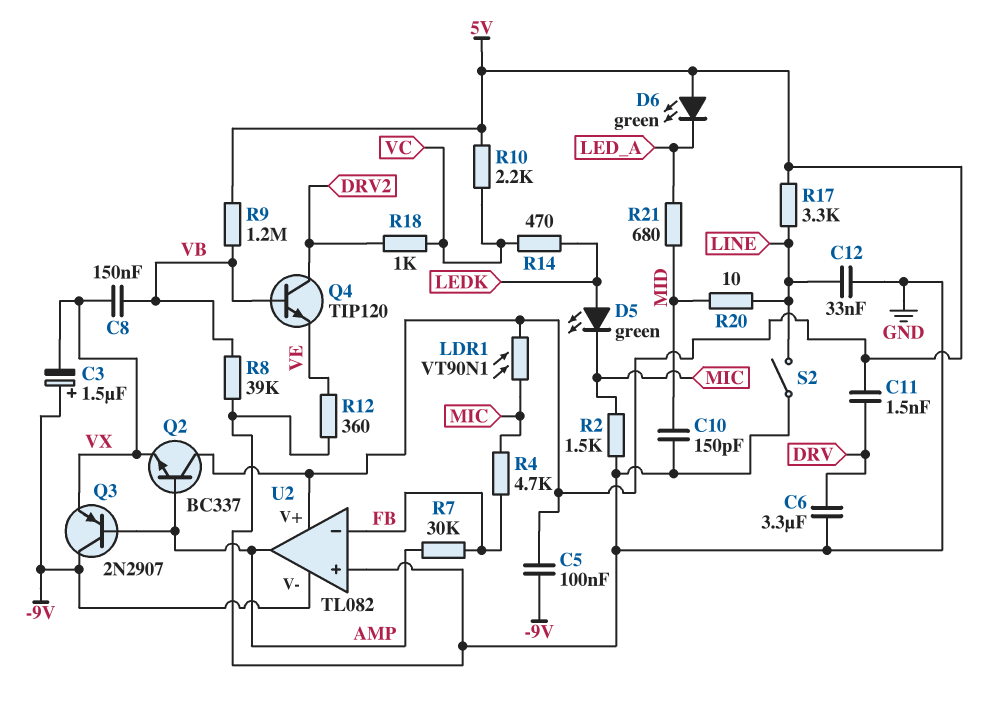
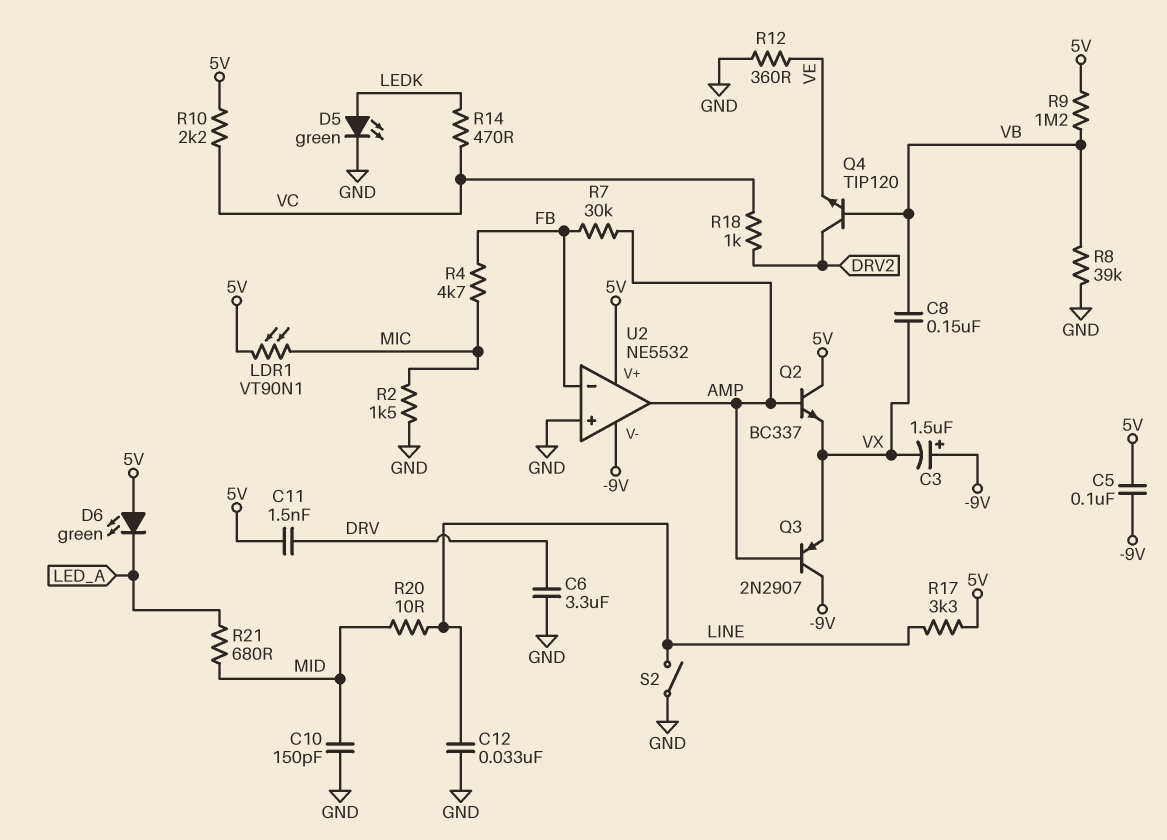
D5: LED green (A LEDK, K MIC) -> LED green (A LEDK, K GND)
U2: TL082 -> NE5532

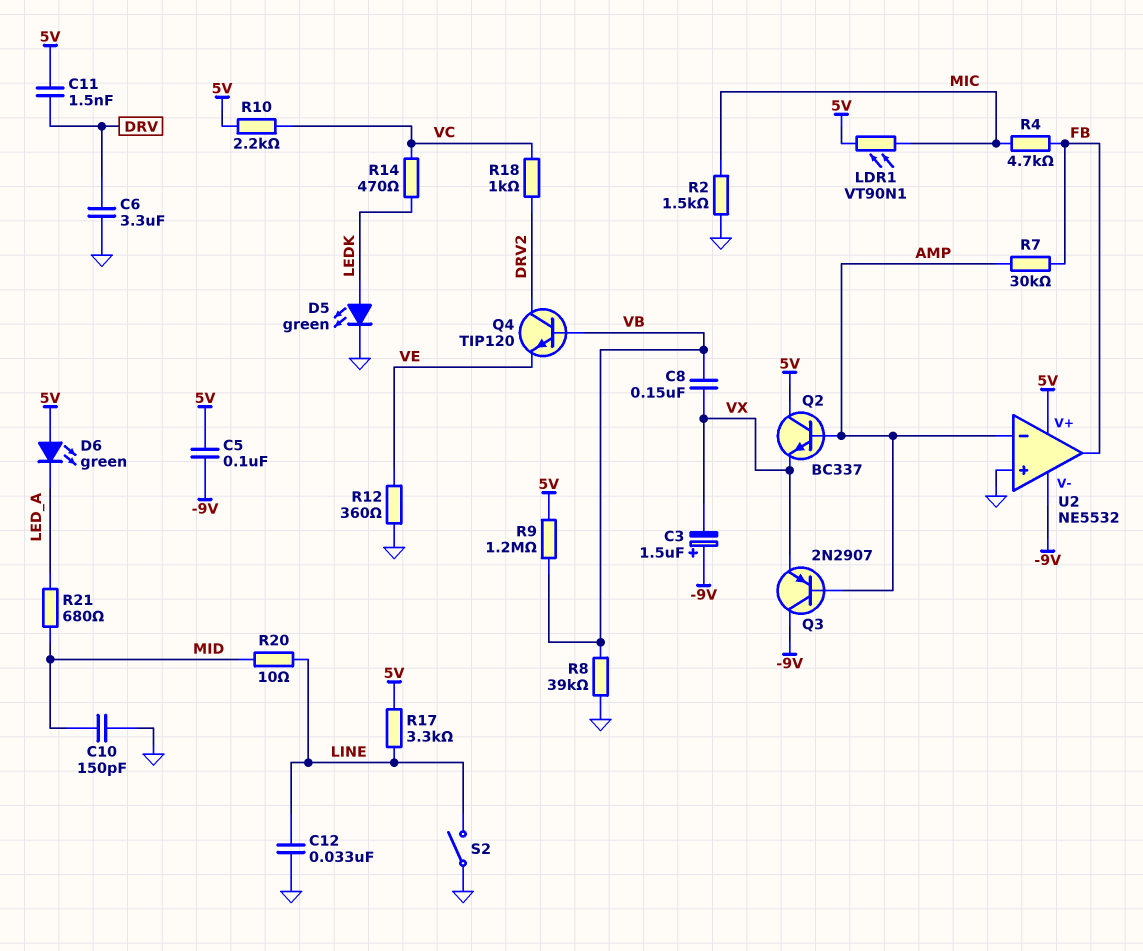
U2 pin in-: FB -> AMP
U2 pin out: AMP -> FB

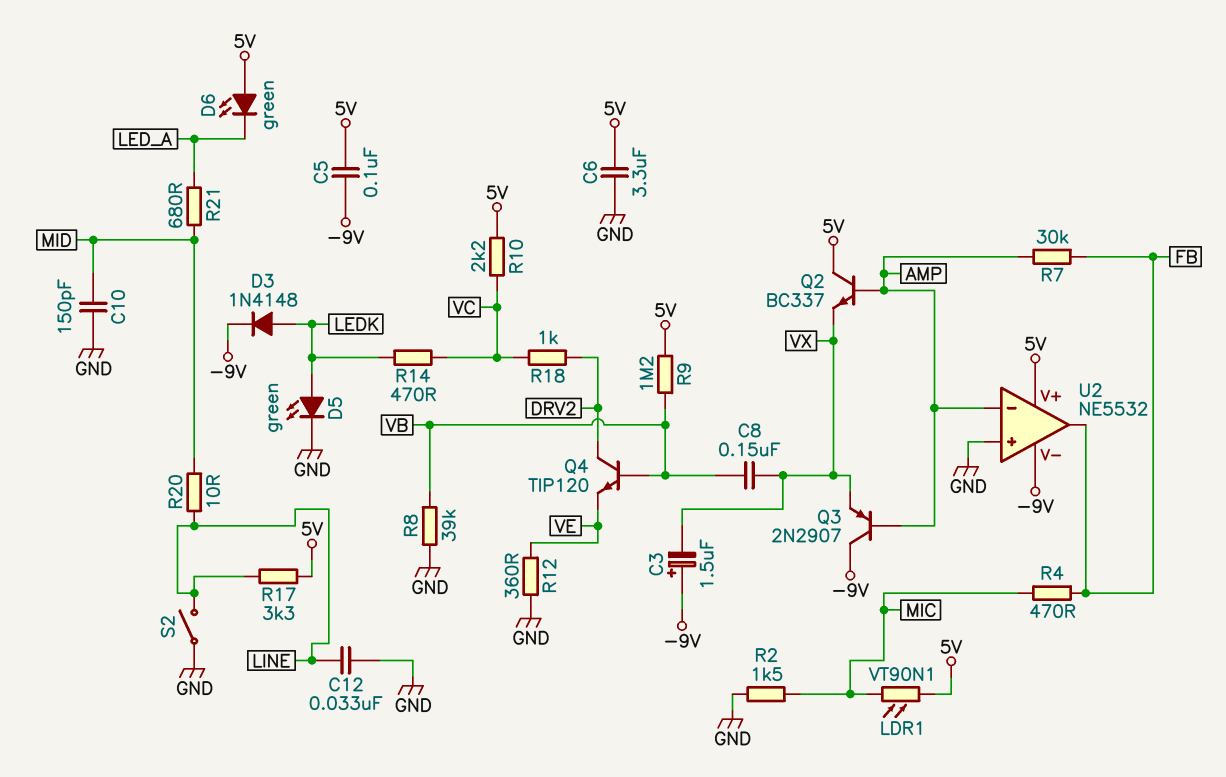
C6: 3.3uF (DRV, GND) -> 3.3uF (5V, GND)
C11: 1.5nF (5V, DRV) -> none
D3: none -> diode 1N4148 (A LEDK, K -9V)
R4: 4.7k (FB, MIC) -> 470 (FB, MIC)

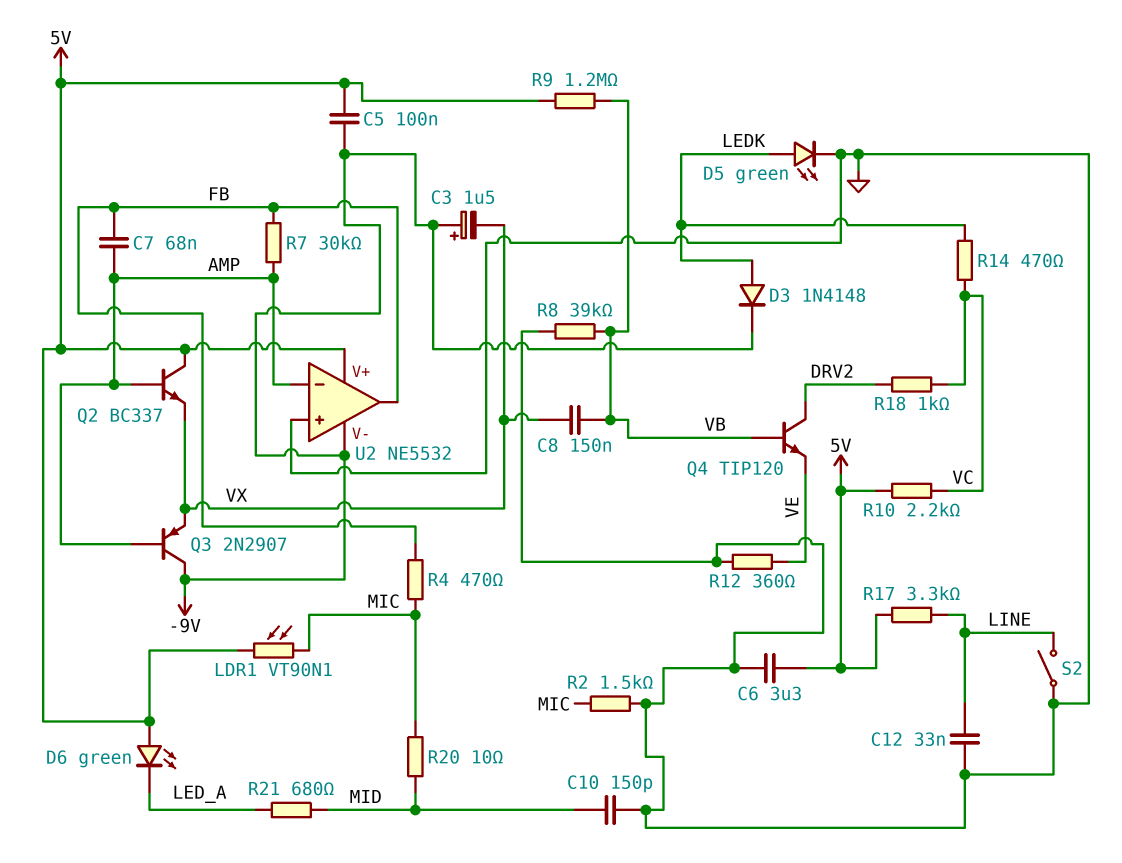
C7: none -> 68nF (AMP, FB)
R20: 10 (LINE, MID) -> 10 (MIC, MID)

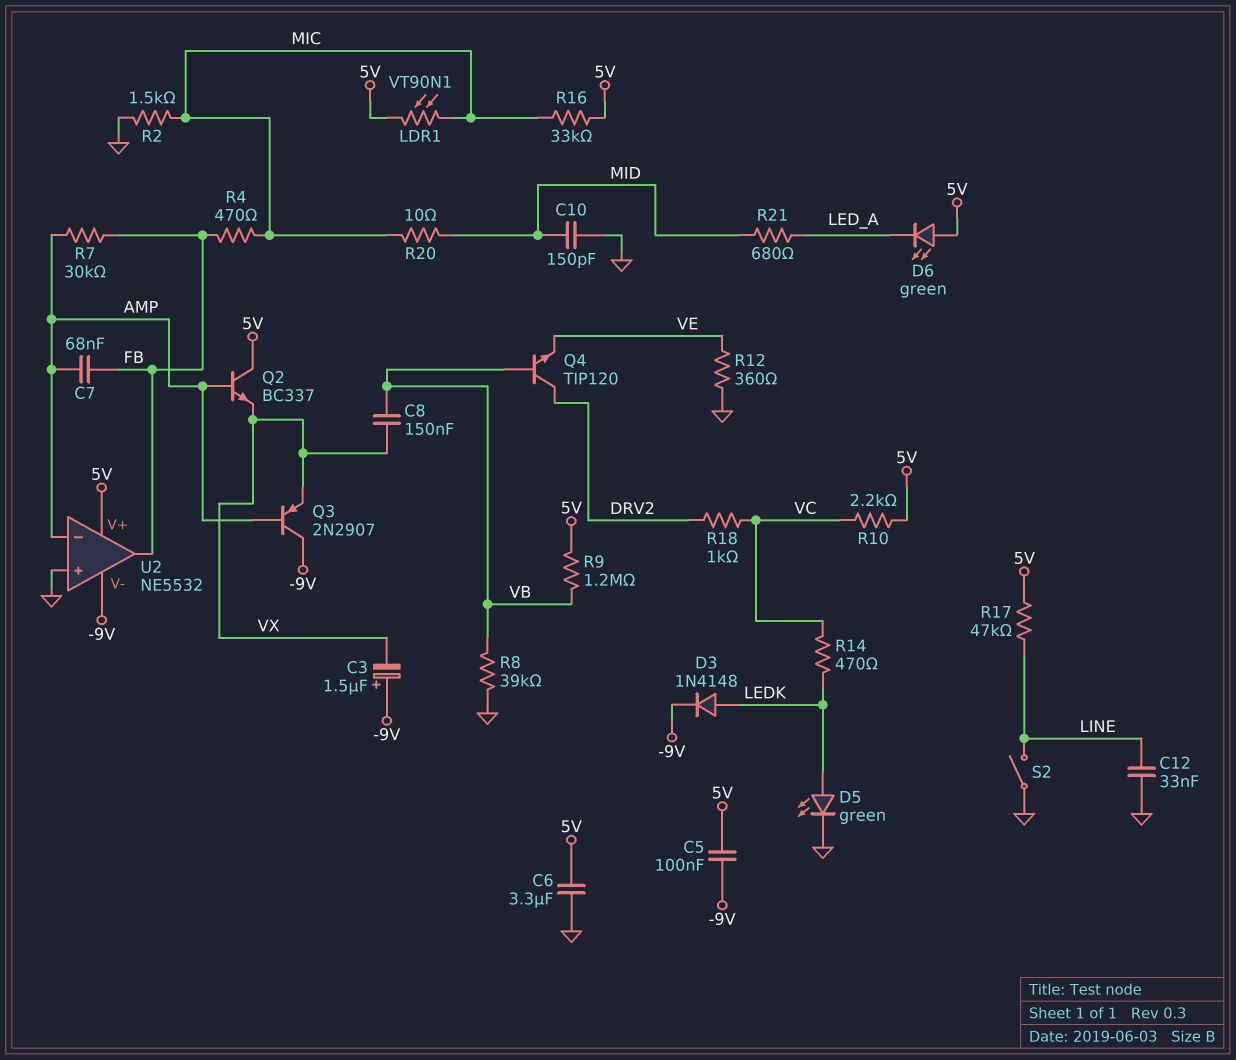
R16: none -> 33k (5V, MIC)
R17: 3.3k (5V, LINE) -> 47k (5V, LINE)

